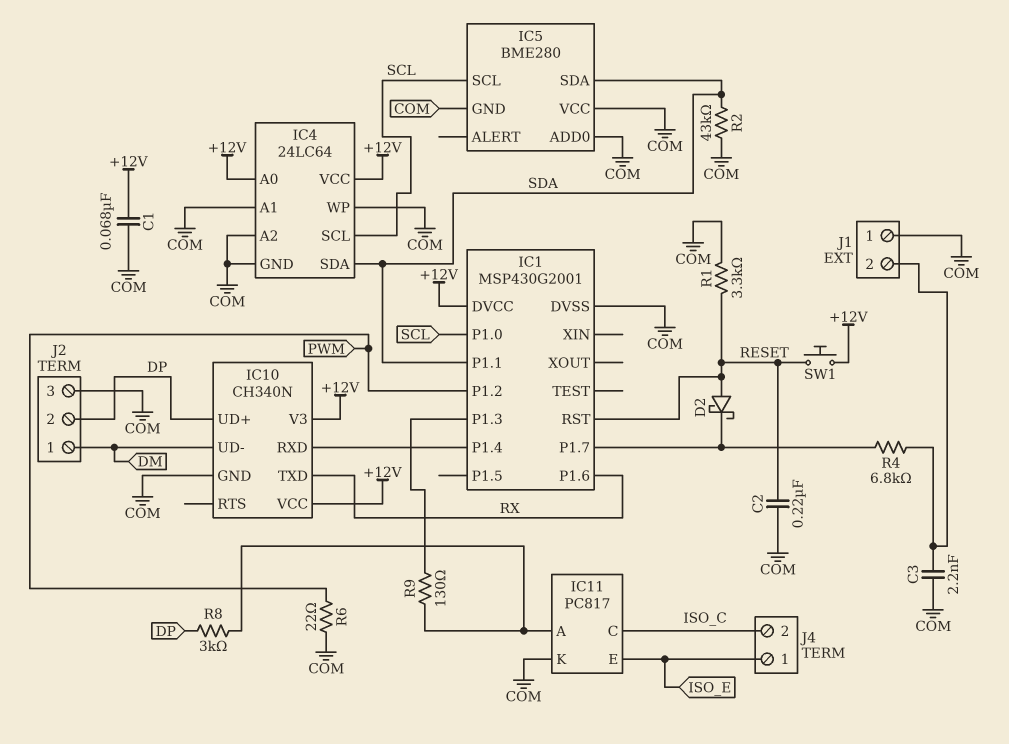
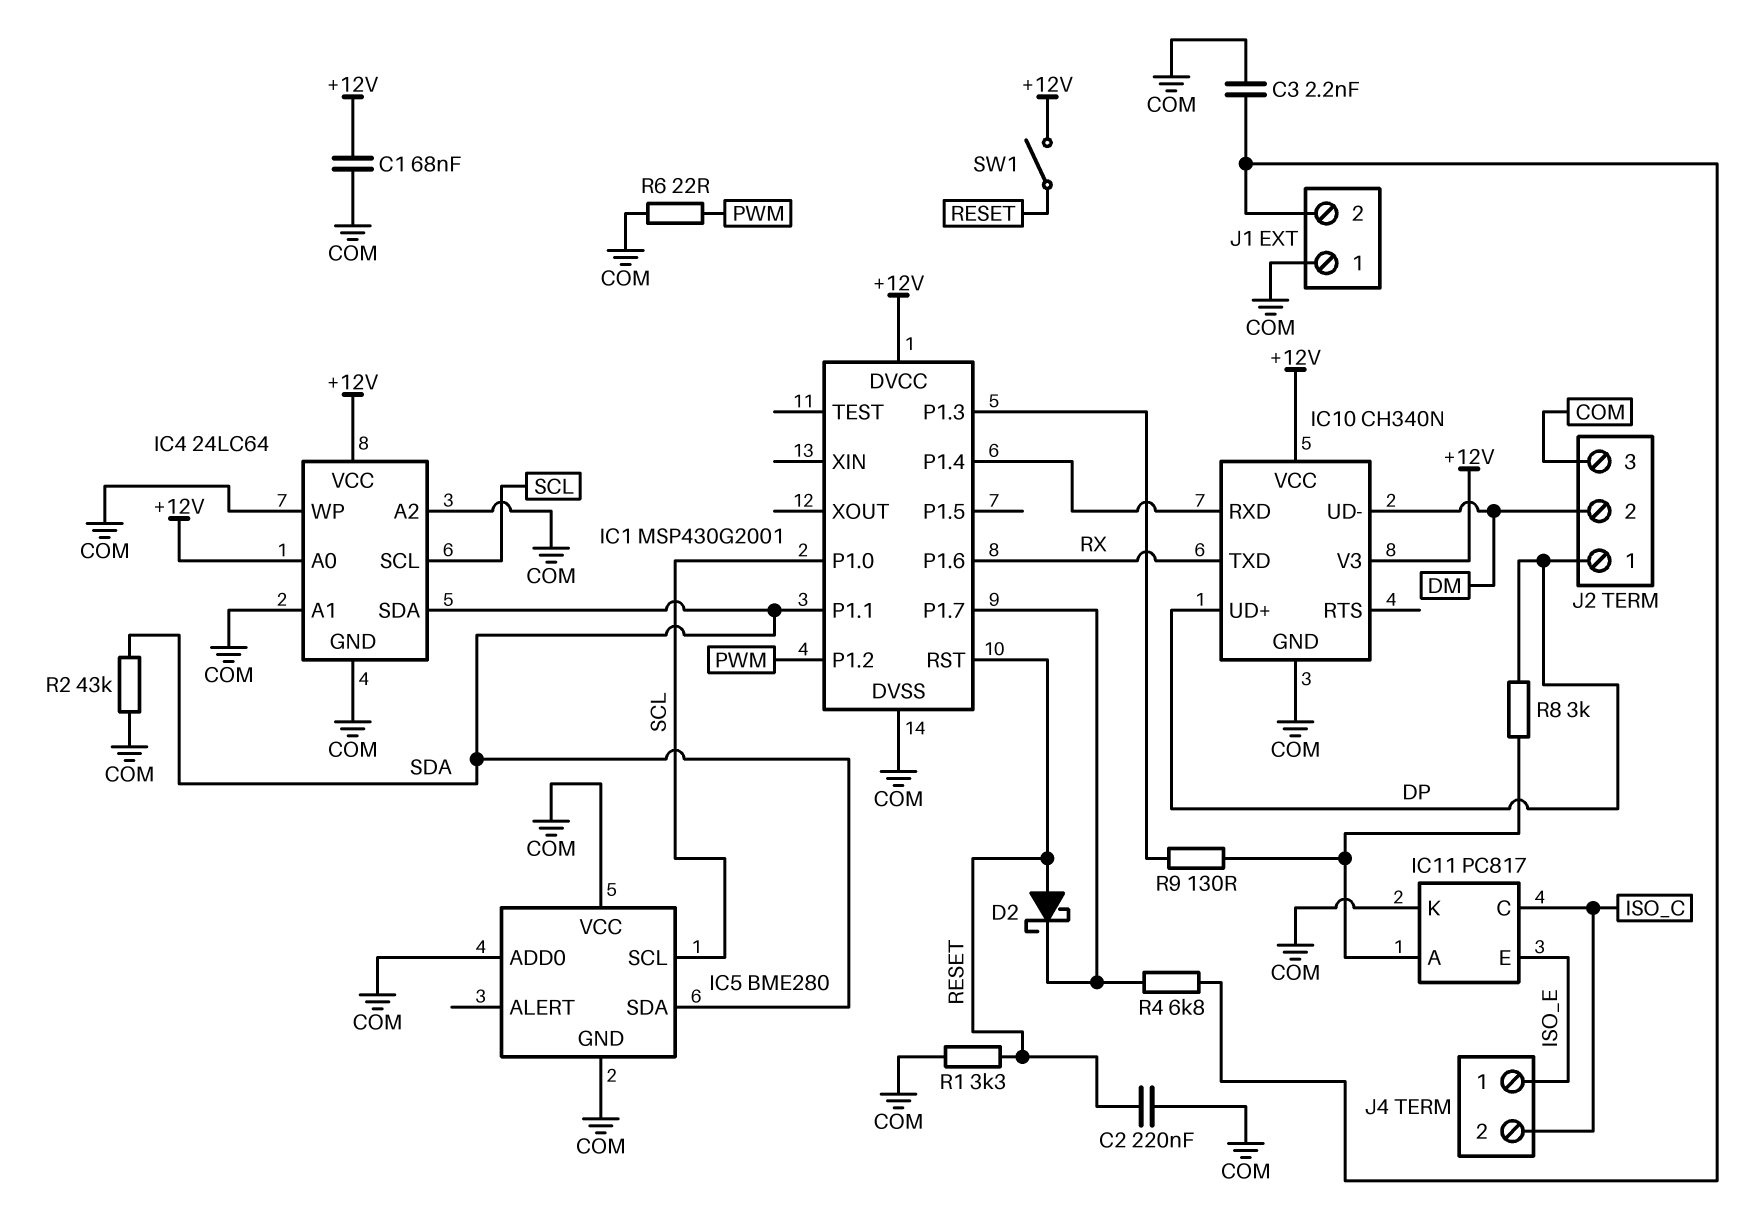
J2 pin 1: DM -> DP
J2 pin 2: DP -> DM
SW1: button (+12V, RESET) -> switch (+12V, RESET)

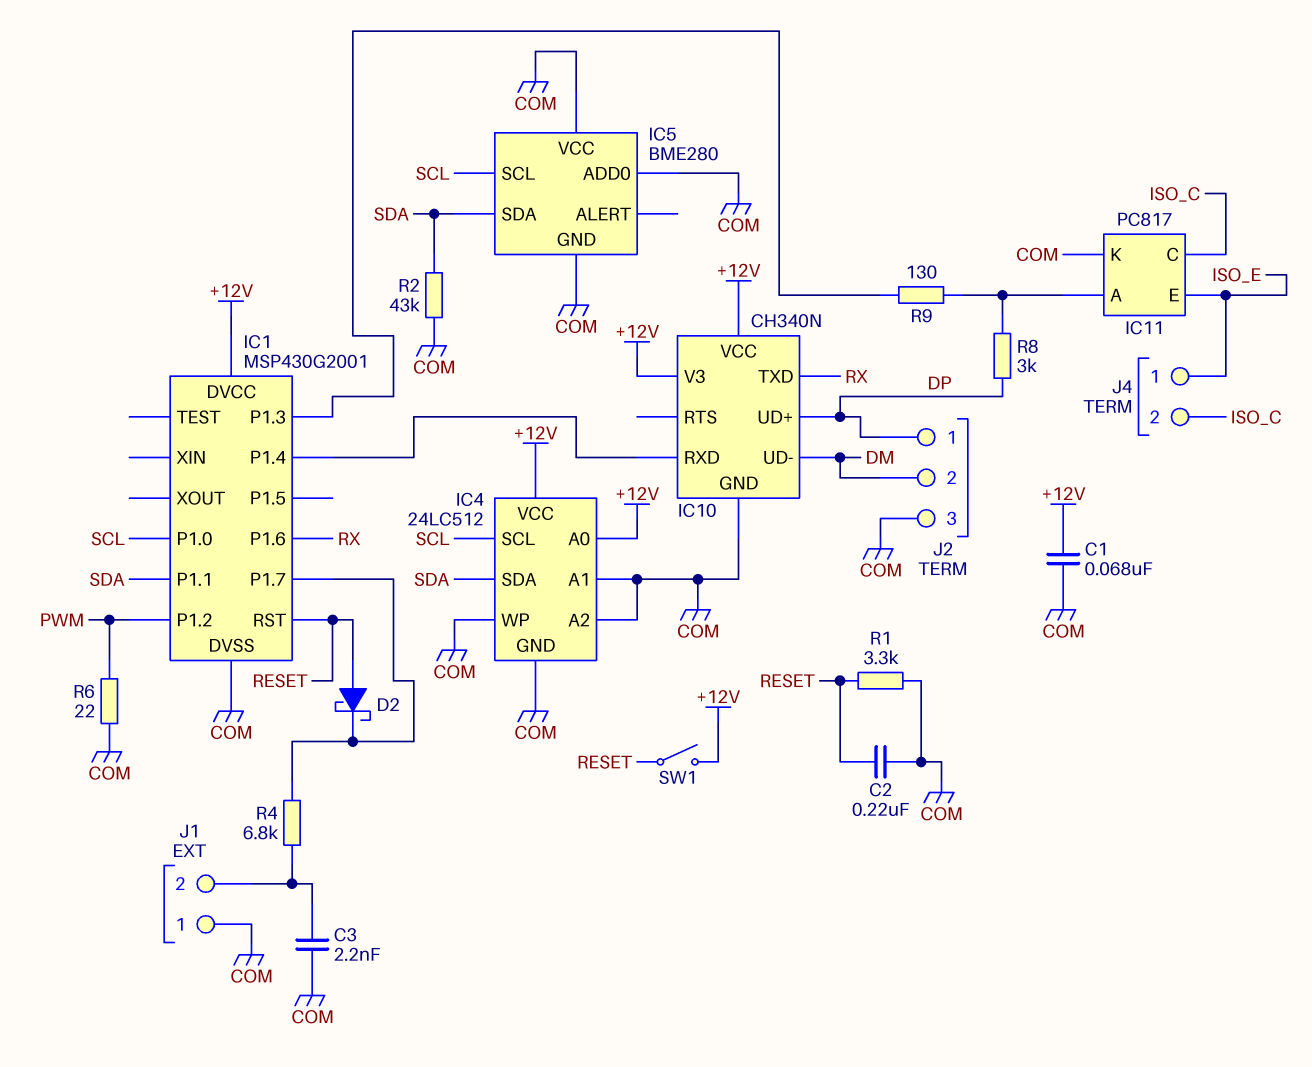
IC4: 24LC64 -> 24LC512

